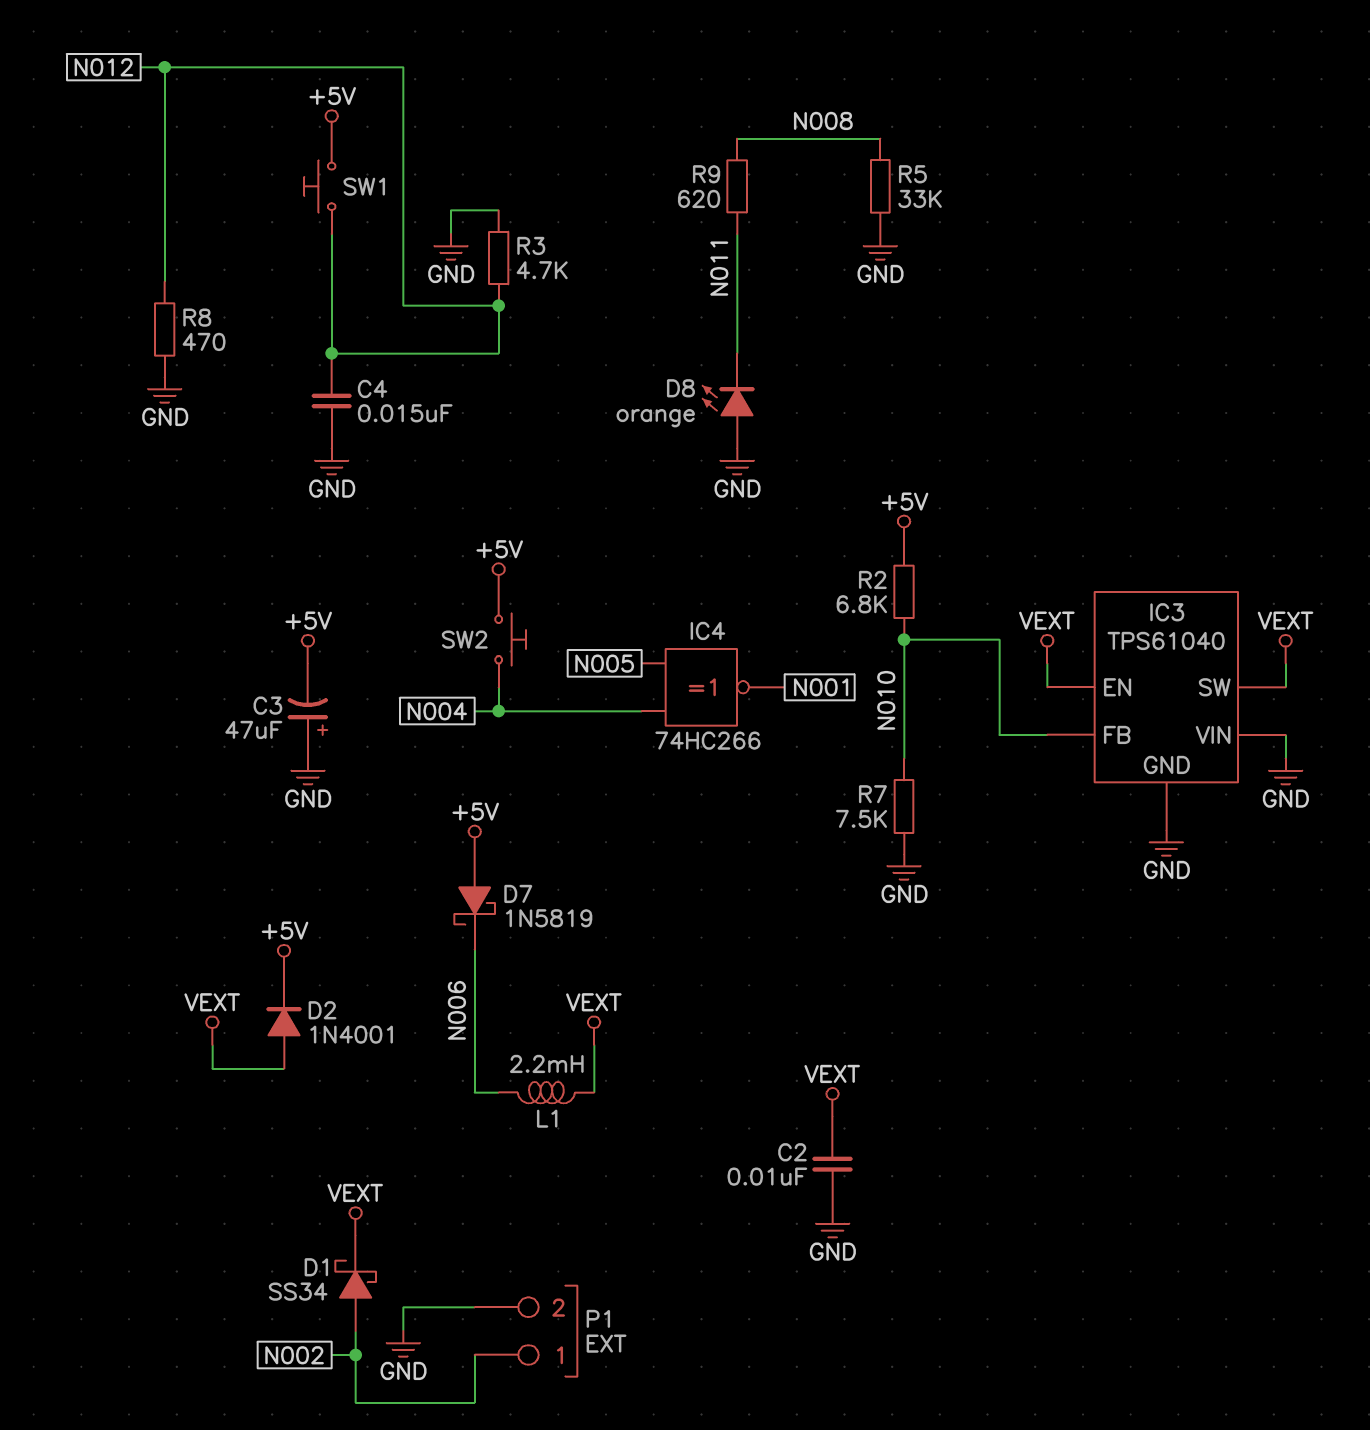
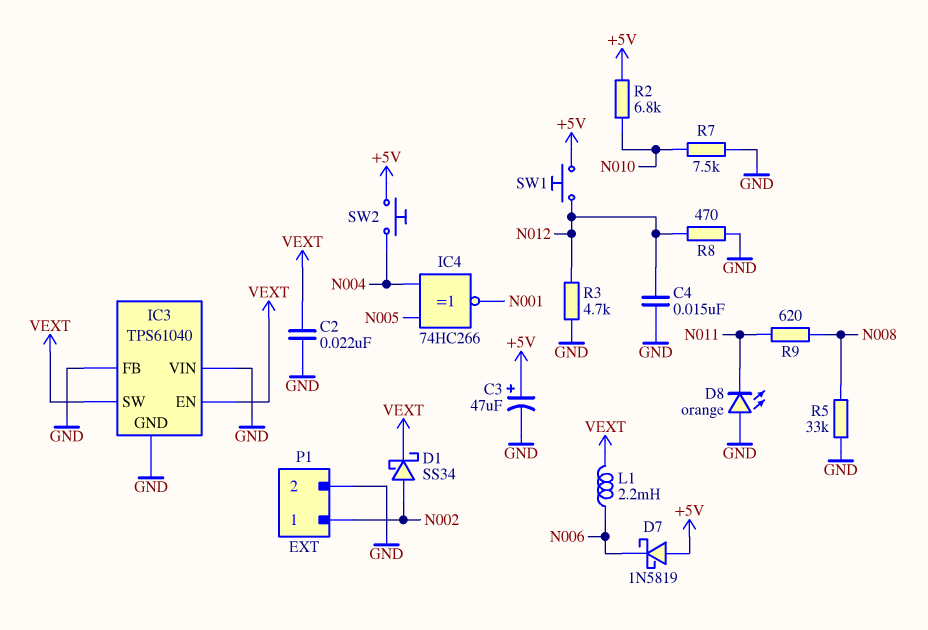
C2: 10nF (GND, VEXT) -> 22nF (GND, VEXT)
C3: 47uF (plus GND, minus +5V) -> 47uF (plus +5V, minus GND)
D2: diode 1N4001 (A VEXT, K +5V) -> none
IC3 pin FB: N010 -> GND

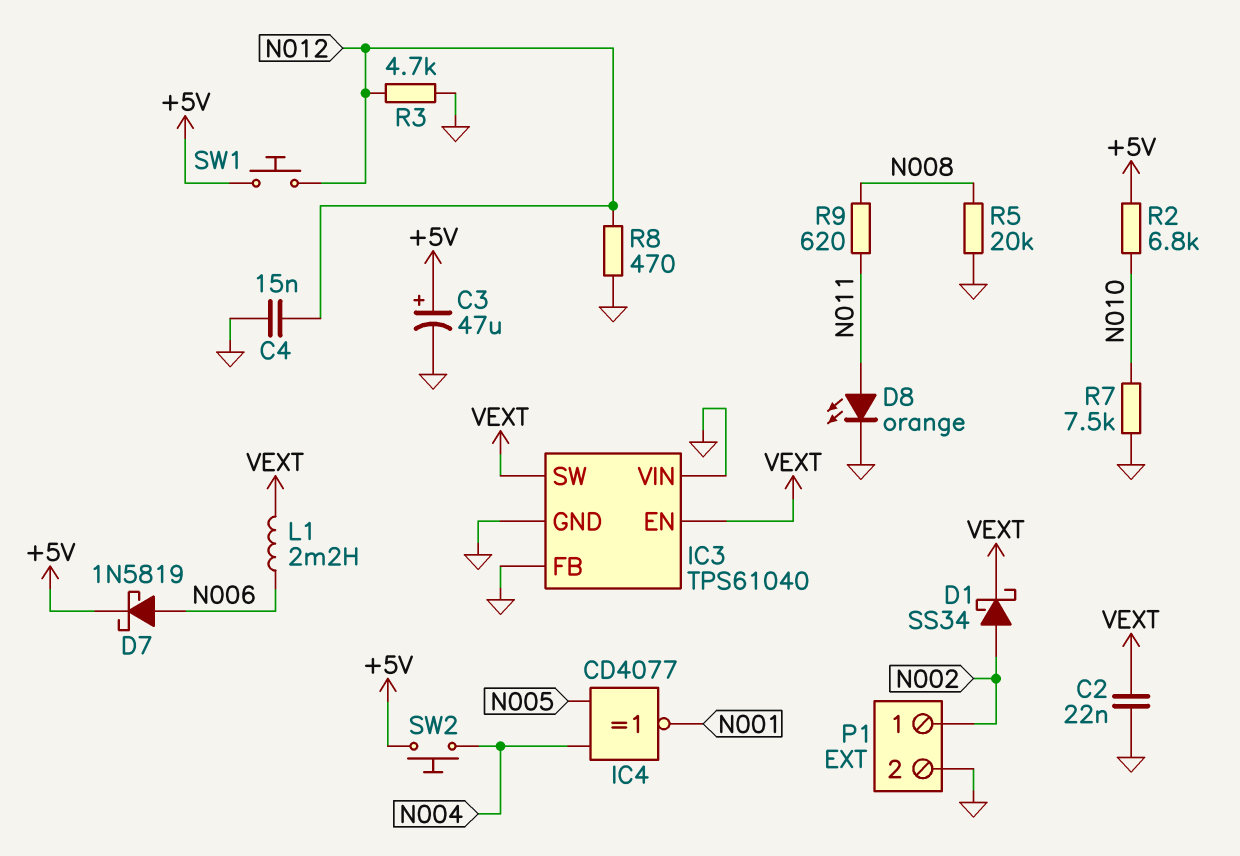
D7: schottky 1N5819 (A +5V, K N006) -> schottky 1N5819 (A N006, K +5V)
D8: LED orange (A GND, K N011) -> LED orange (A N011, K GND)
IC4: XNOR 74HC266 (in N004, in N005, out N001) -> XNOR CD4077 (in N004, in N005, out N001)
R5: 33k (GND, N008) -> 20k (GND, N008)

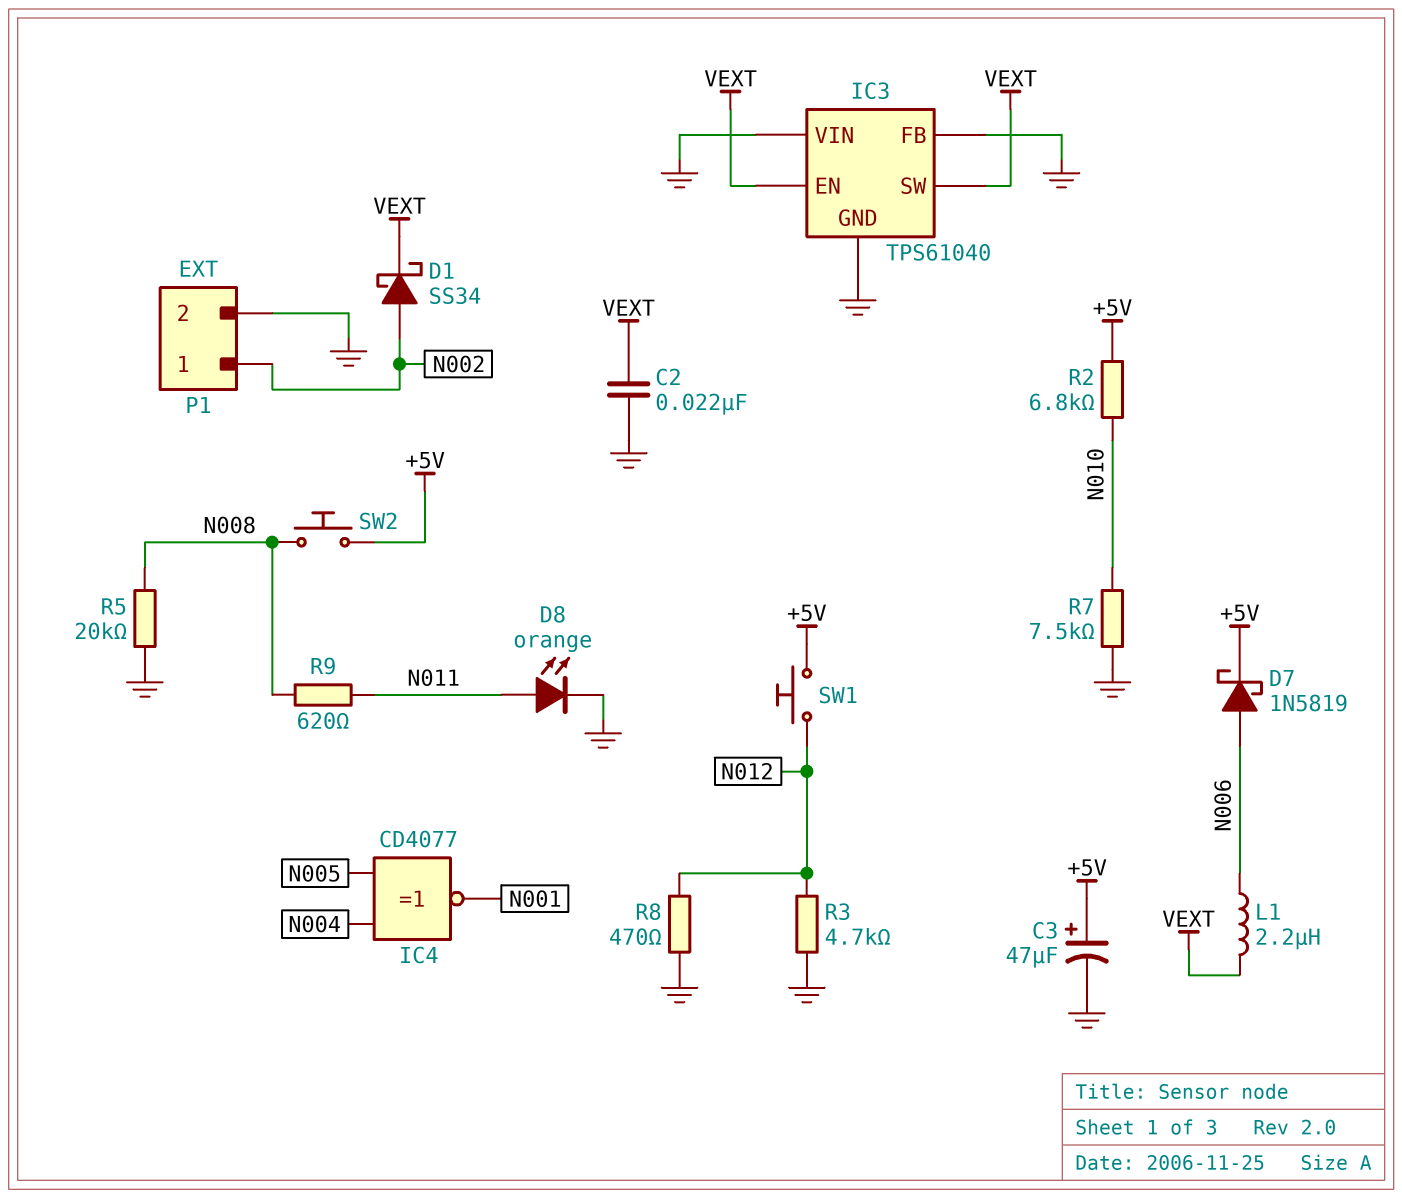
C4: 15nF (GND, N012) -> none
L1: 2.2mH (N006, VEXT) -> 2.2uH (N006, VEXT)
SW2: button (+5V, N004) -> button (+5V, N008)

